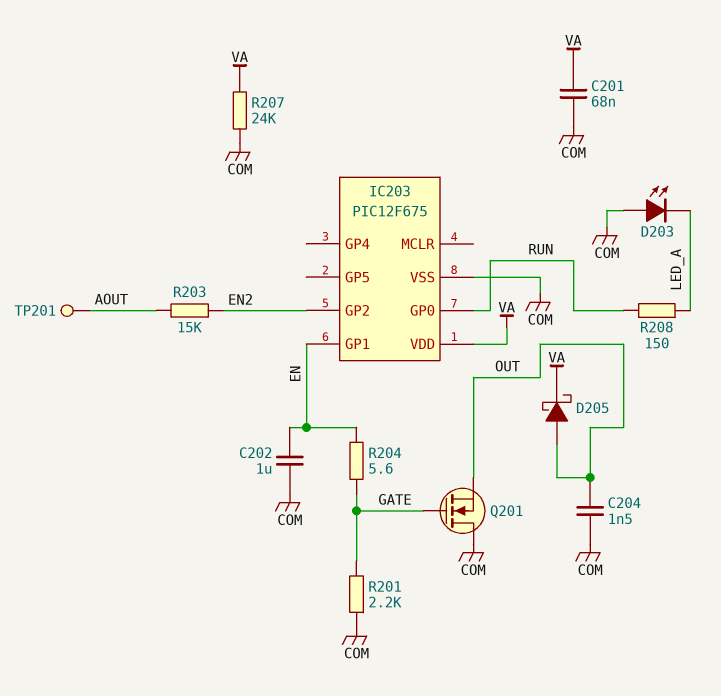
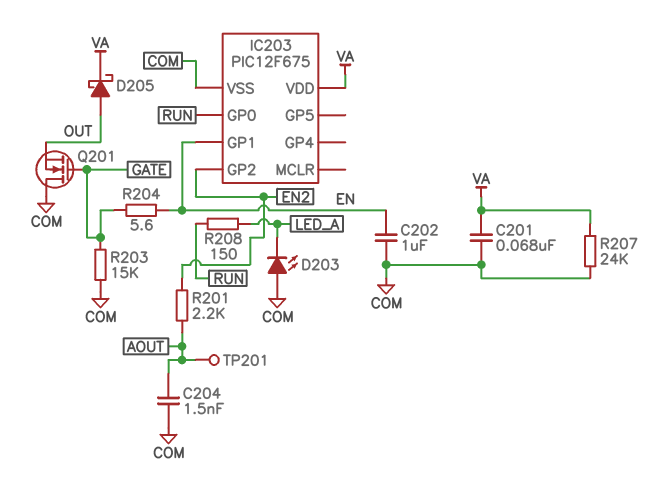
C204: 1.5nF (COM, OUT) -> 1.5nF (AOUT, COM)
R201: 2.2k (COM, GATE) -> 2.2k (AOUT, EN2)
R203: 15k (AOUT, EN2) -> 15k (COM, GATE)

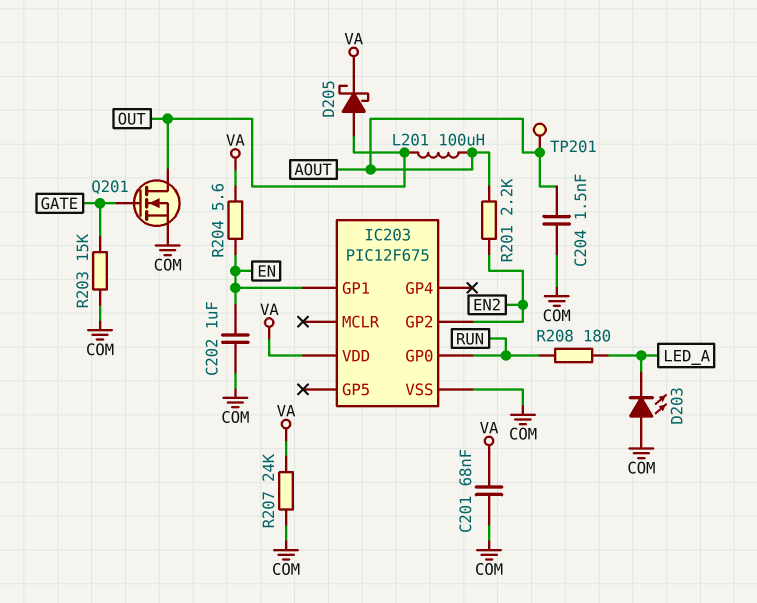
L201: none -> 100uH (AOUT, OUT)
Q201: NMOS (G GATE, D COM, S OUT) -> NMOS (G GATE, D OUT, S COM)
R204: 5.6 (EN, GATE) -> 5.6 (EN, VA)
R208: 150 (LED_A, RUN) -> 180 (LED_A, RUN)

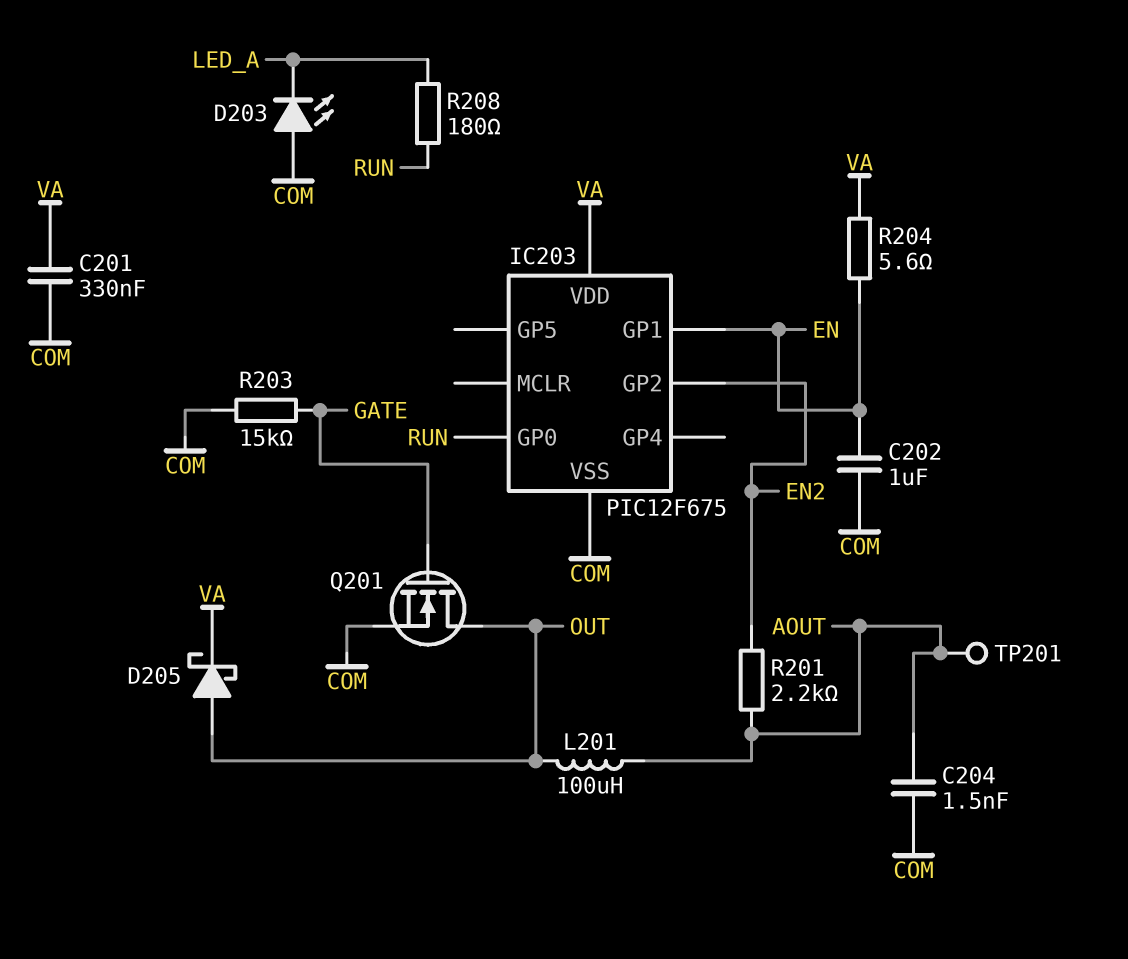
C201: 68nF (COM, VA) -> 330nF (COM, VA)
R207: 24k (COM, VA) -> none

